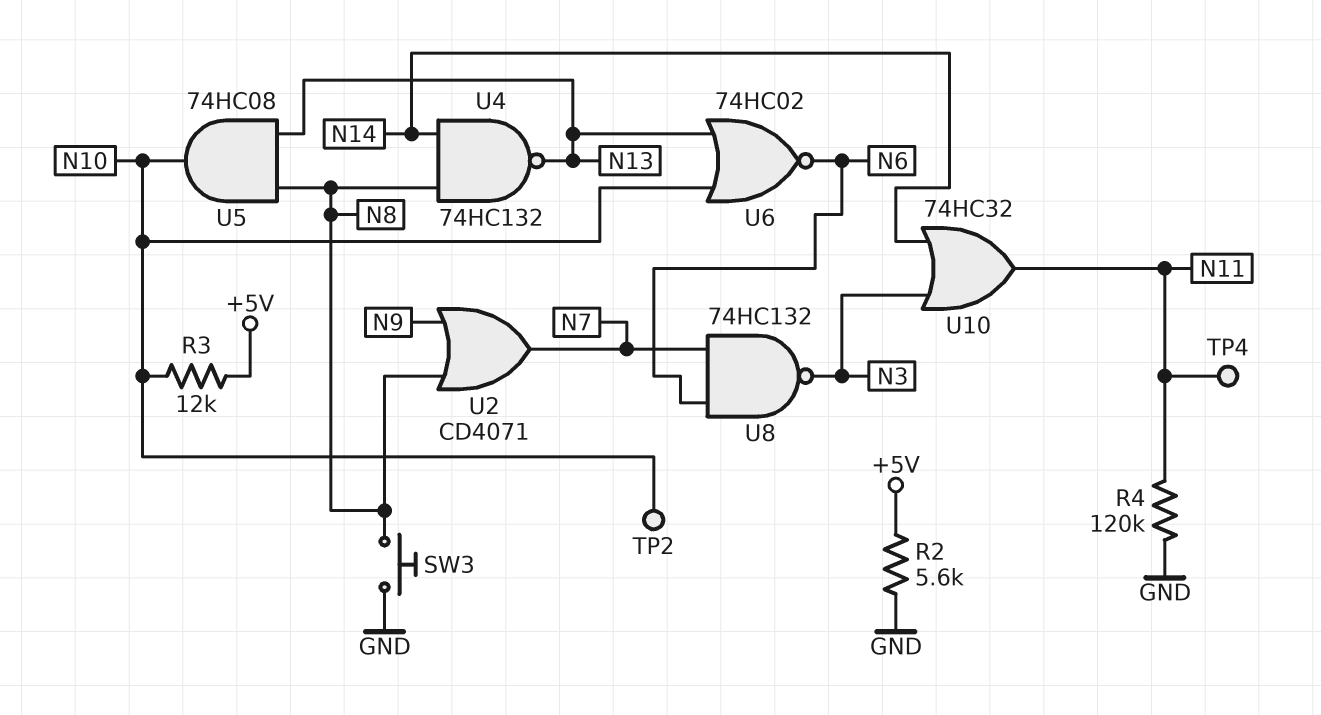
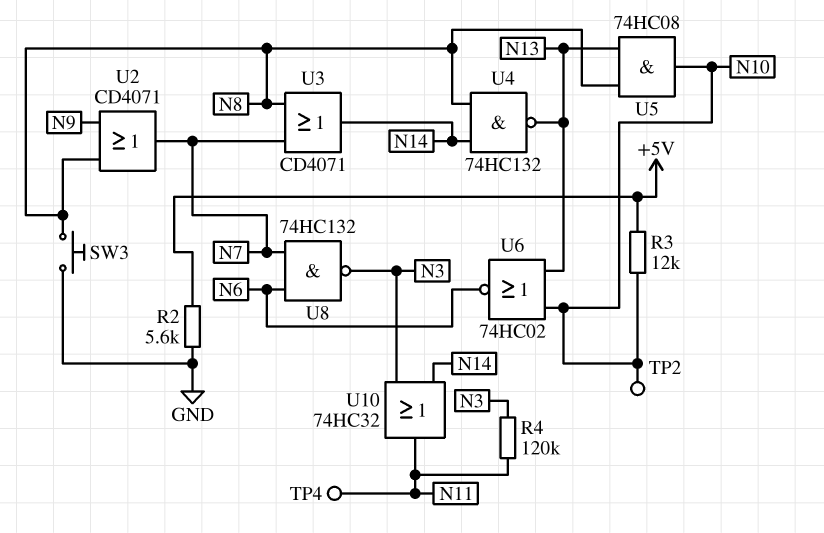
R4: 120k (GND, N11) -> 120k (N3, N11)
U3: none -> OR CD4071 (in N7, in N8, out N14)

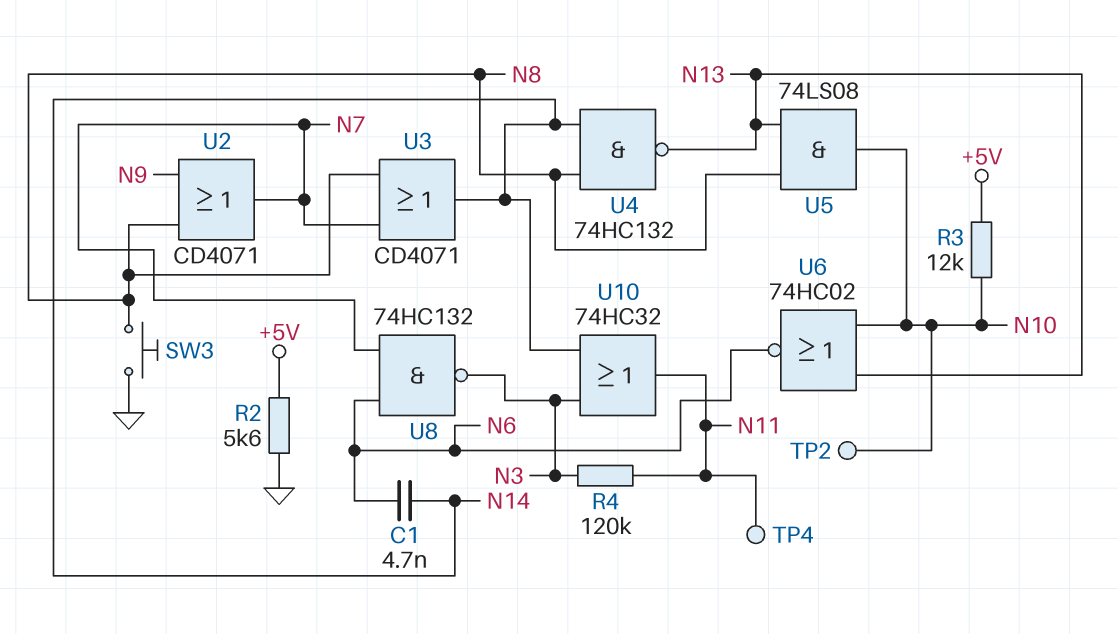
C1: none -> 4.7nF (N6, N14)
U5: AND 74HC08 (in N8, in N13, out N10) -> AND 74LS08 (in N8, in N13, out N10)

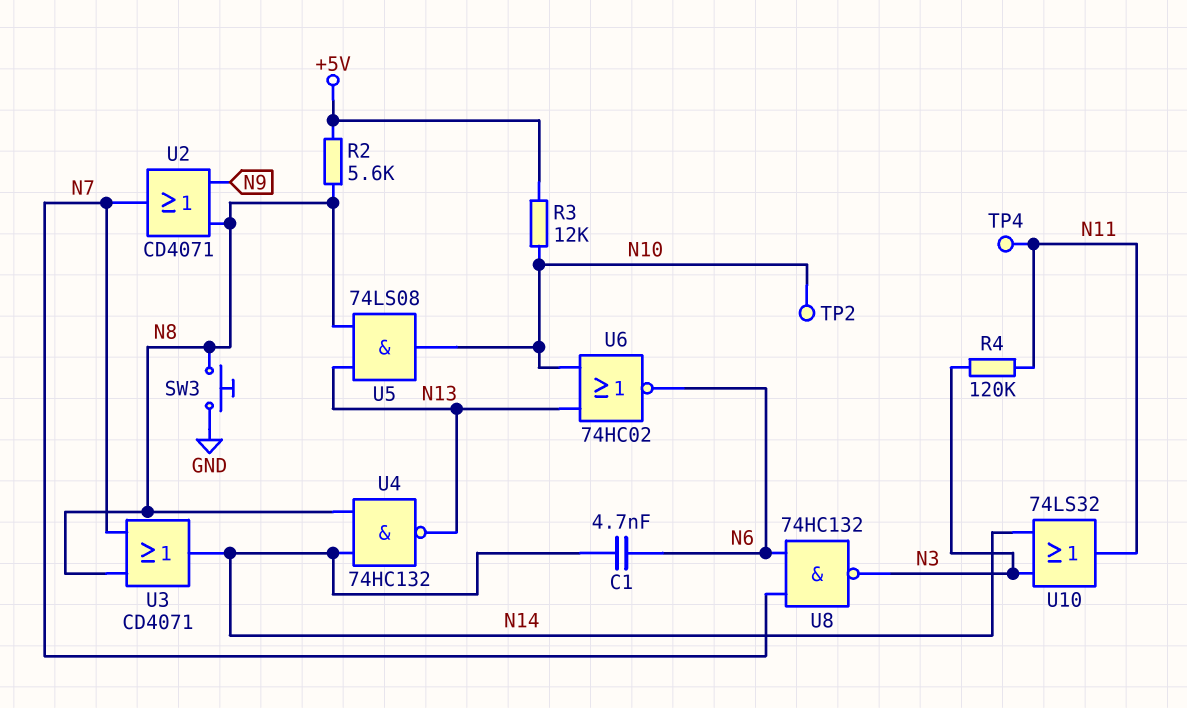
R2: 5.6k (+5V, GND) -> 5.6k (+5V, N8)
U10: OR 74HC32 (in N3, in N14, out N11) -> OR 74LS32 (in N3, in N14, out N11)

